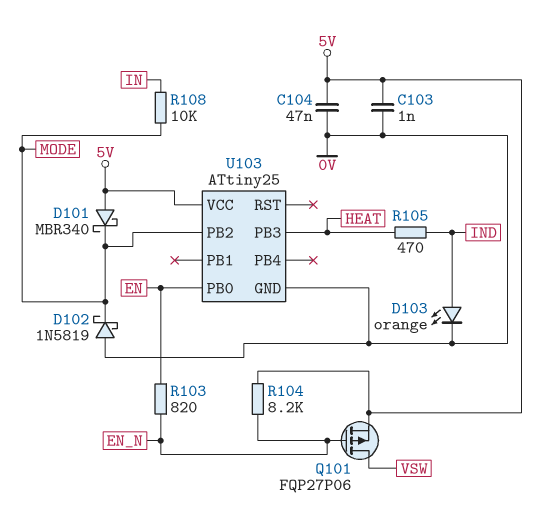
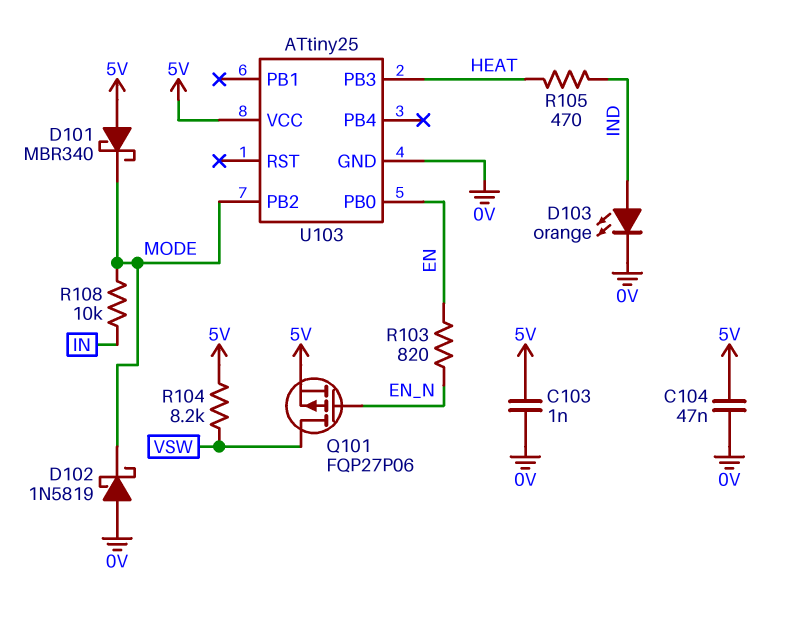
R104: 8.2k (5V, EN_N) -> 8.2k (5V, VSW)

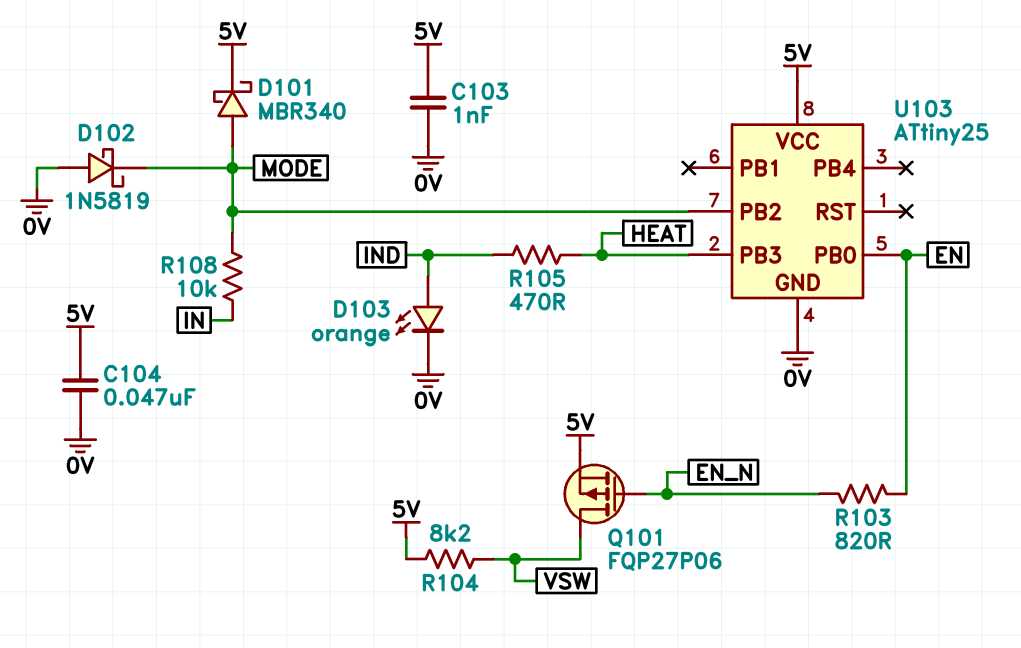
D101: schottky MBR340 (A 5V, K MODE) -> schottky MBR340 (A MODE, K 5V)

